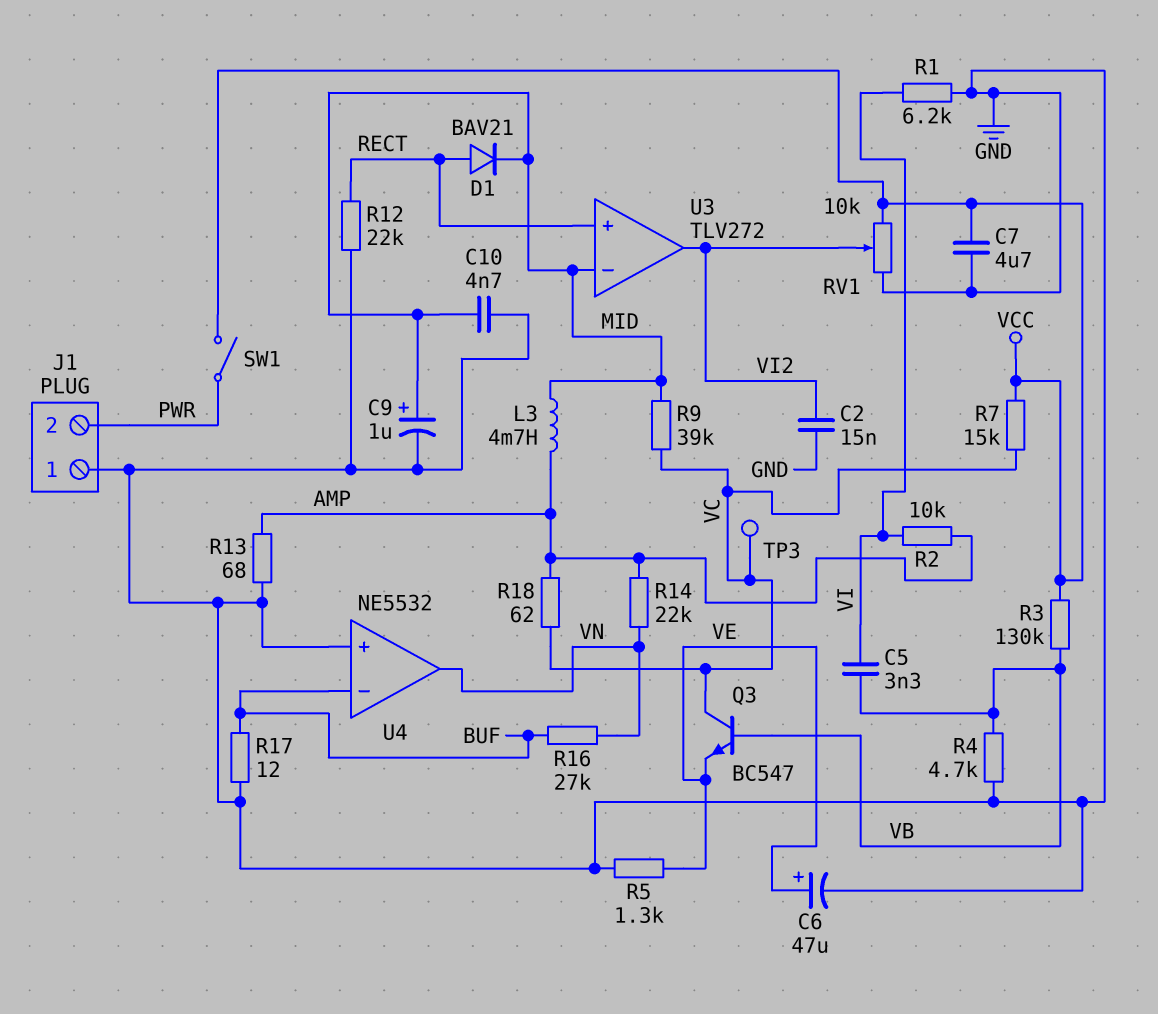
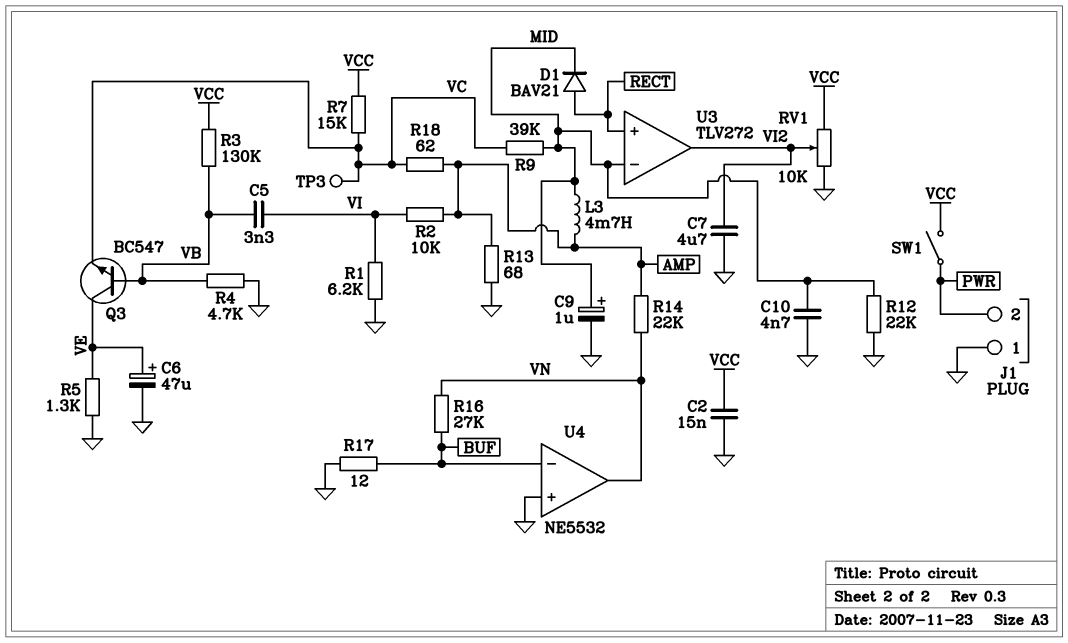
C2: 15nF (GND, VI2) -> 15nF (GND, VCC)
C7: 4.7uF (GND, VCC) -> 4.7uF (GND, VI2)
Q3: NPN BC547 (B VB, C VC, E VE) -> NPN BC547 (B VB, C VE, E VC)
R12: 22k (GND, RECT) -> 22k (GND, MID)

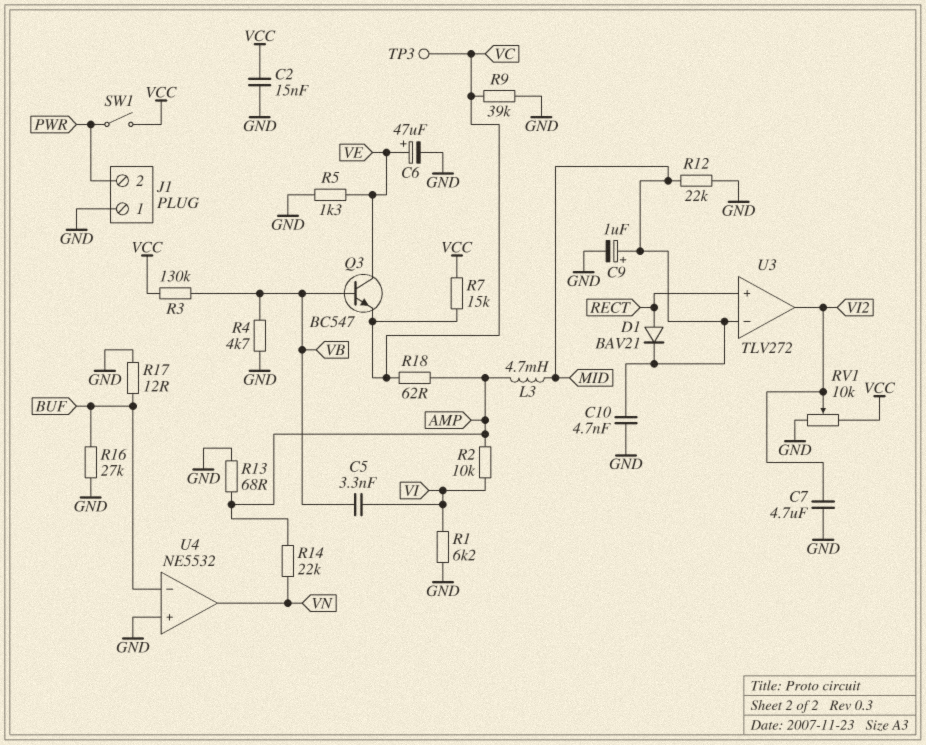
R9: 39k (MID, VC) -> 39k (GND, VC)
R16: 27k (BUF, VN) -> 27k (BUF, GND)

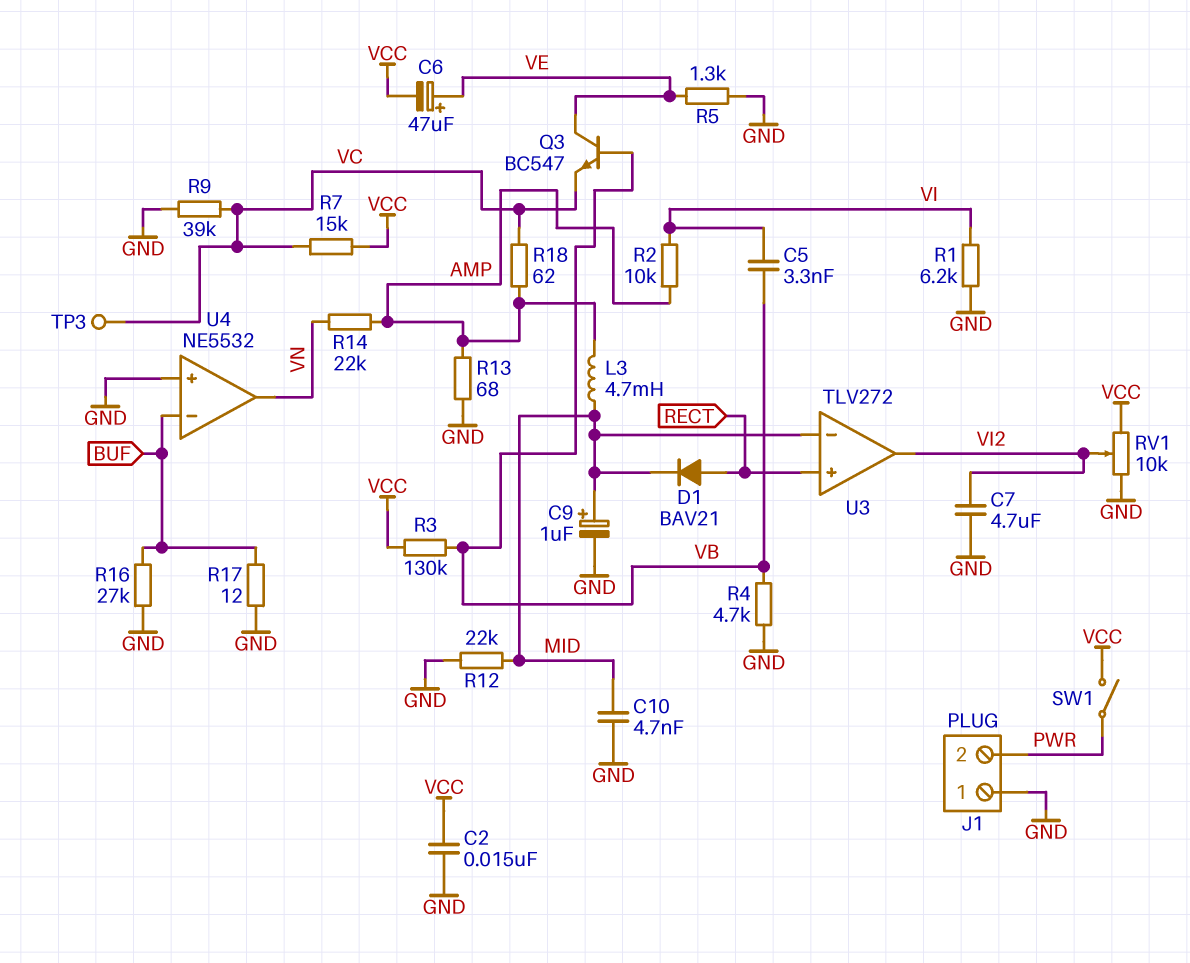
C6: 47uF (plus VE, minus GND) -> 47uF (plus VE, minus VCC)

